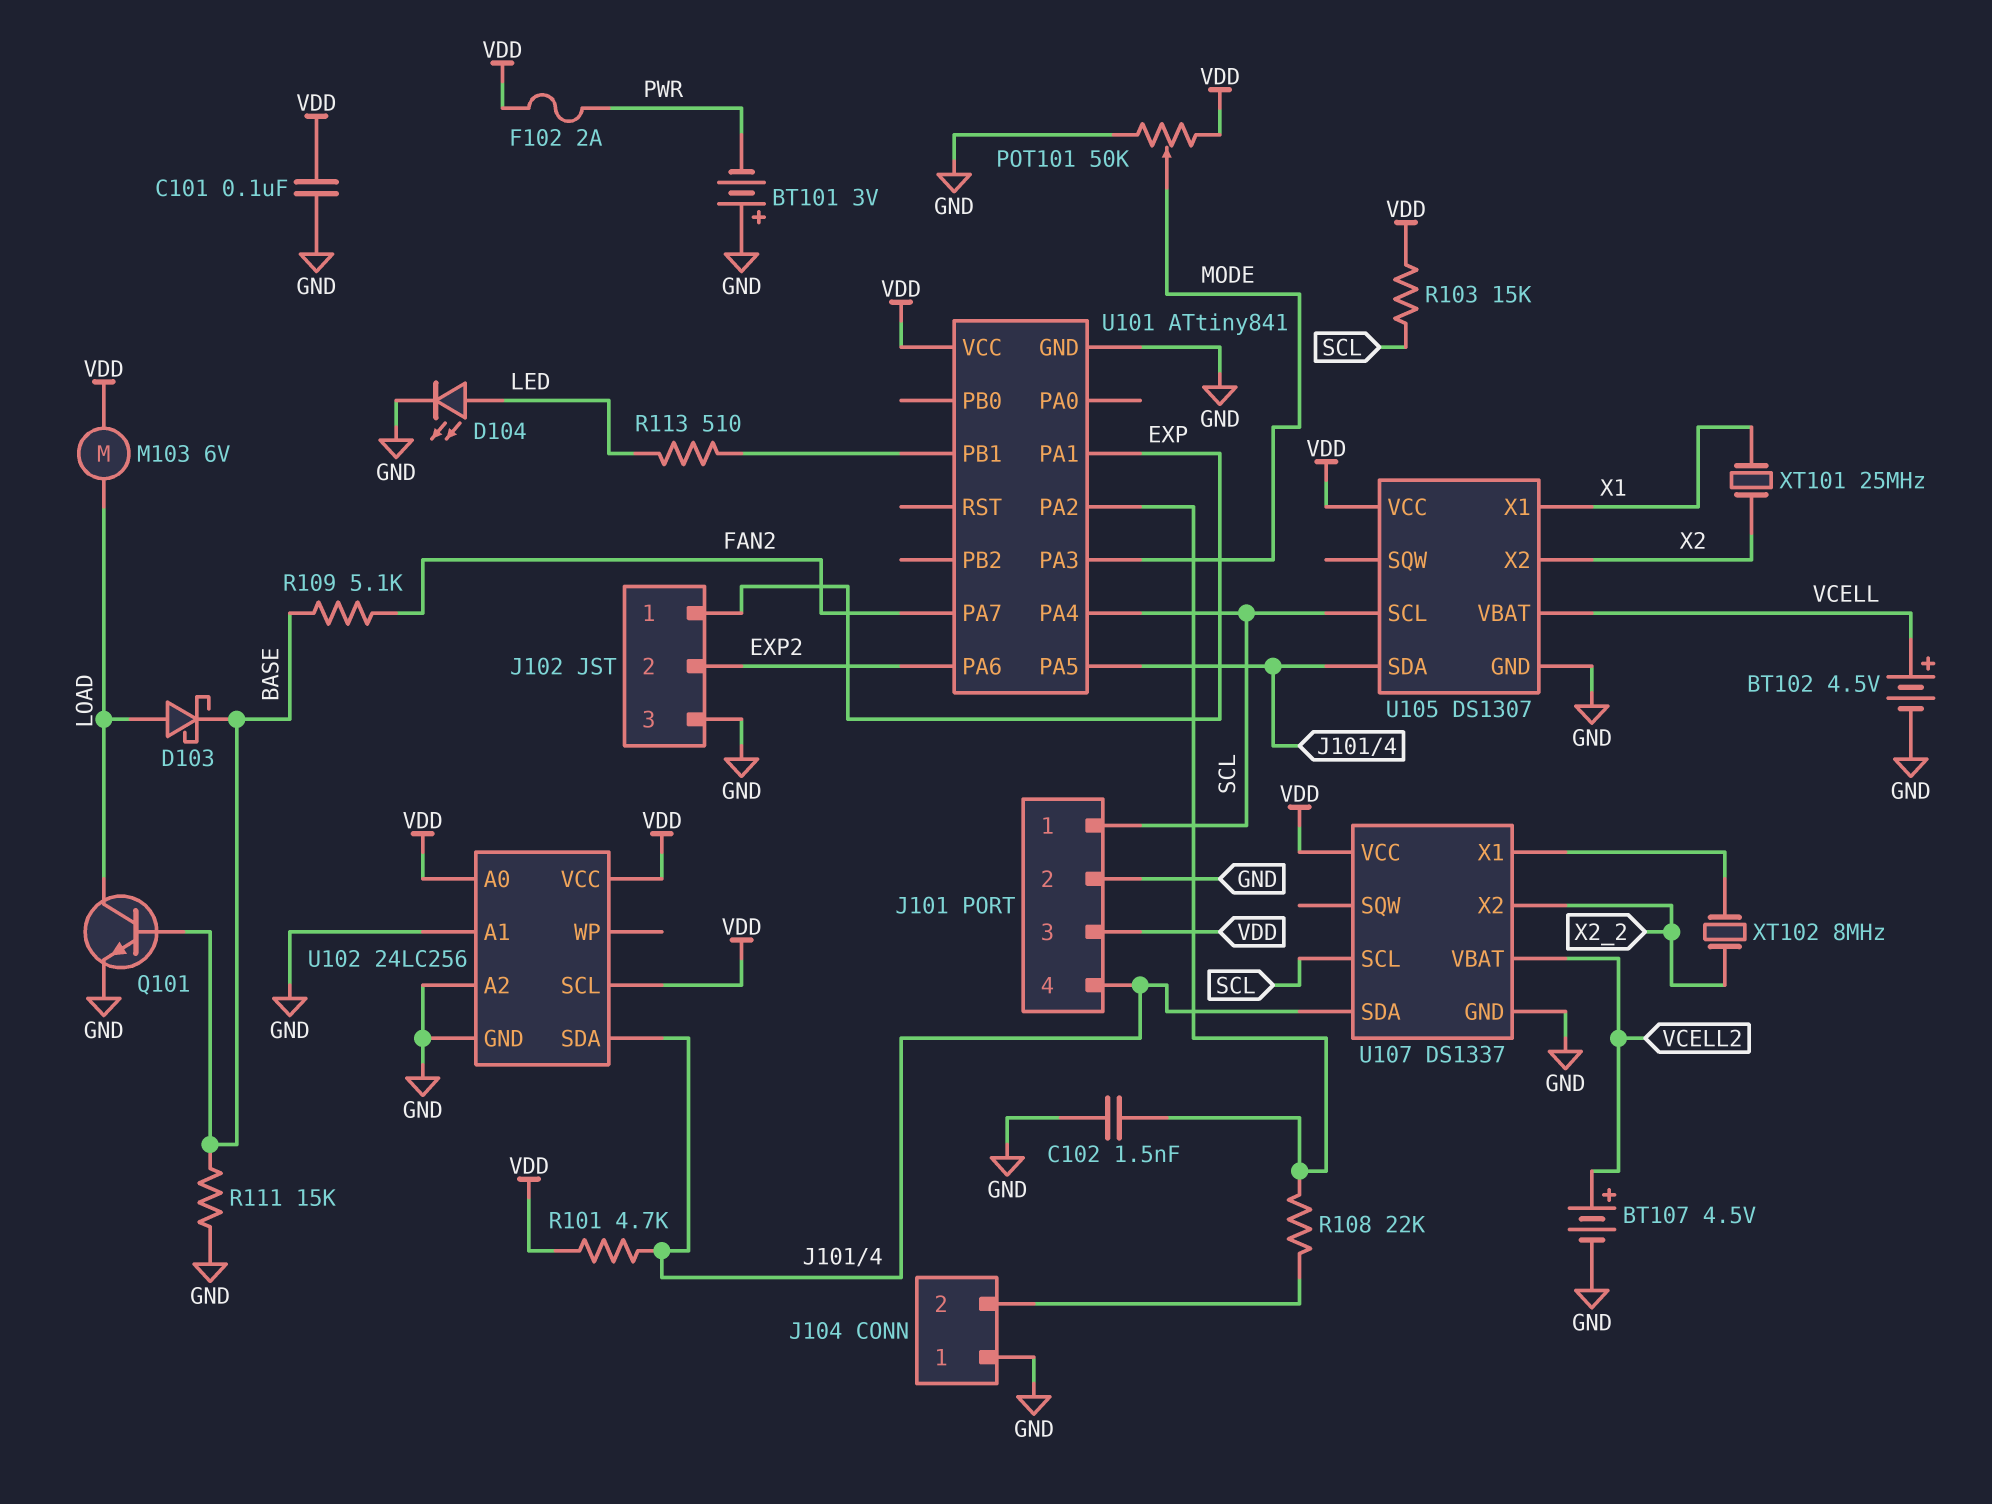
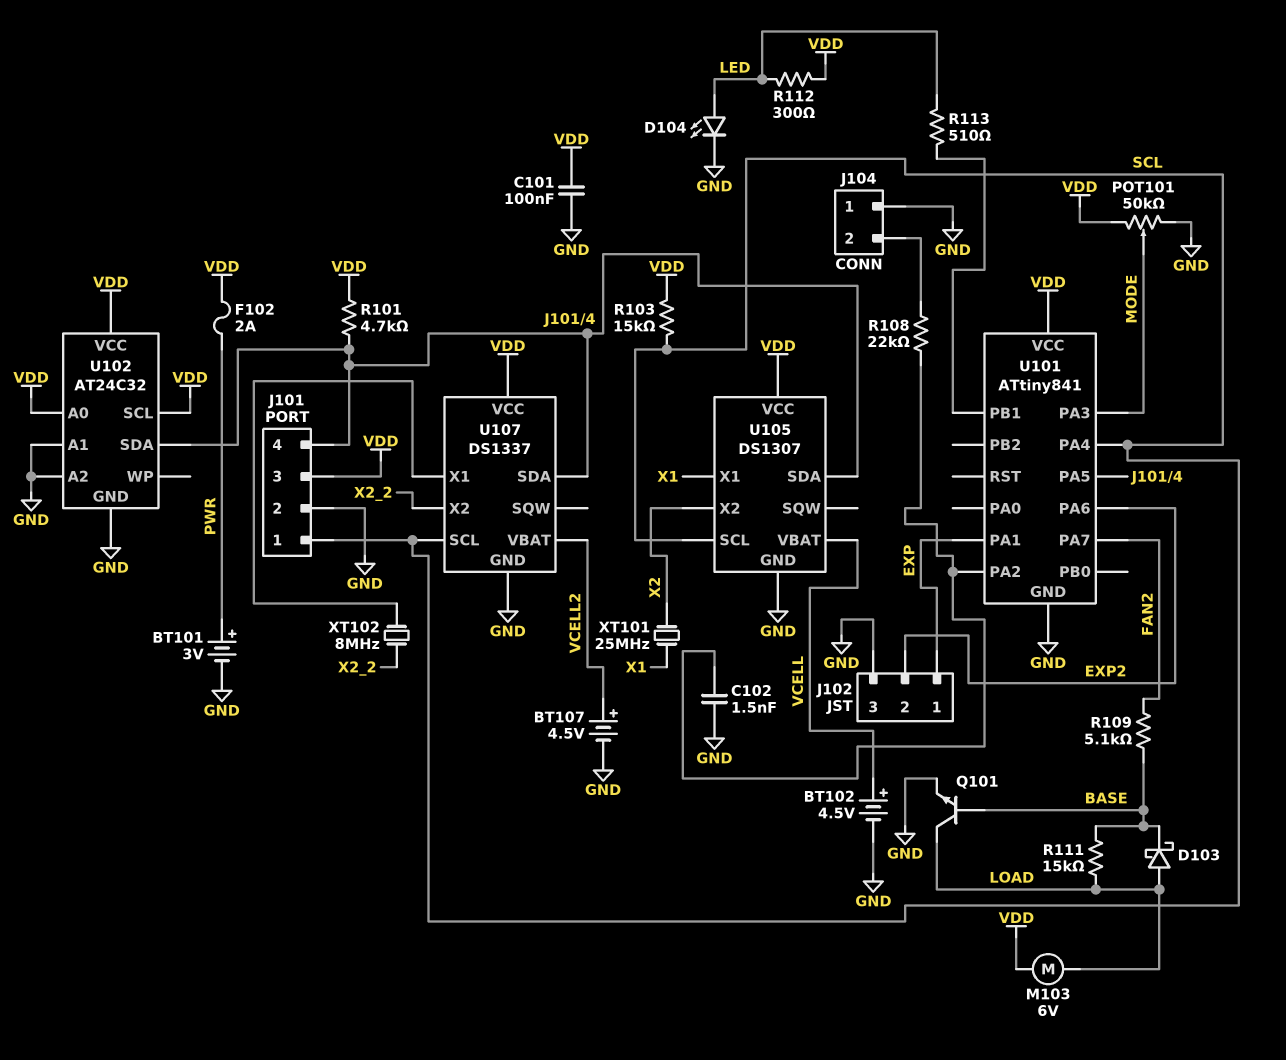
BT101: 3V (plus GND, minus PWR) -> 3V (plus PWR, minus GND)
R111: 15k (BASE, GND) -> 15k (BASE, LOAD)
R112: none -> 300 (LED, VDD)
U102: 24LC256 -> AT24C32

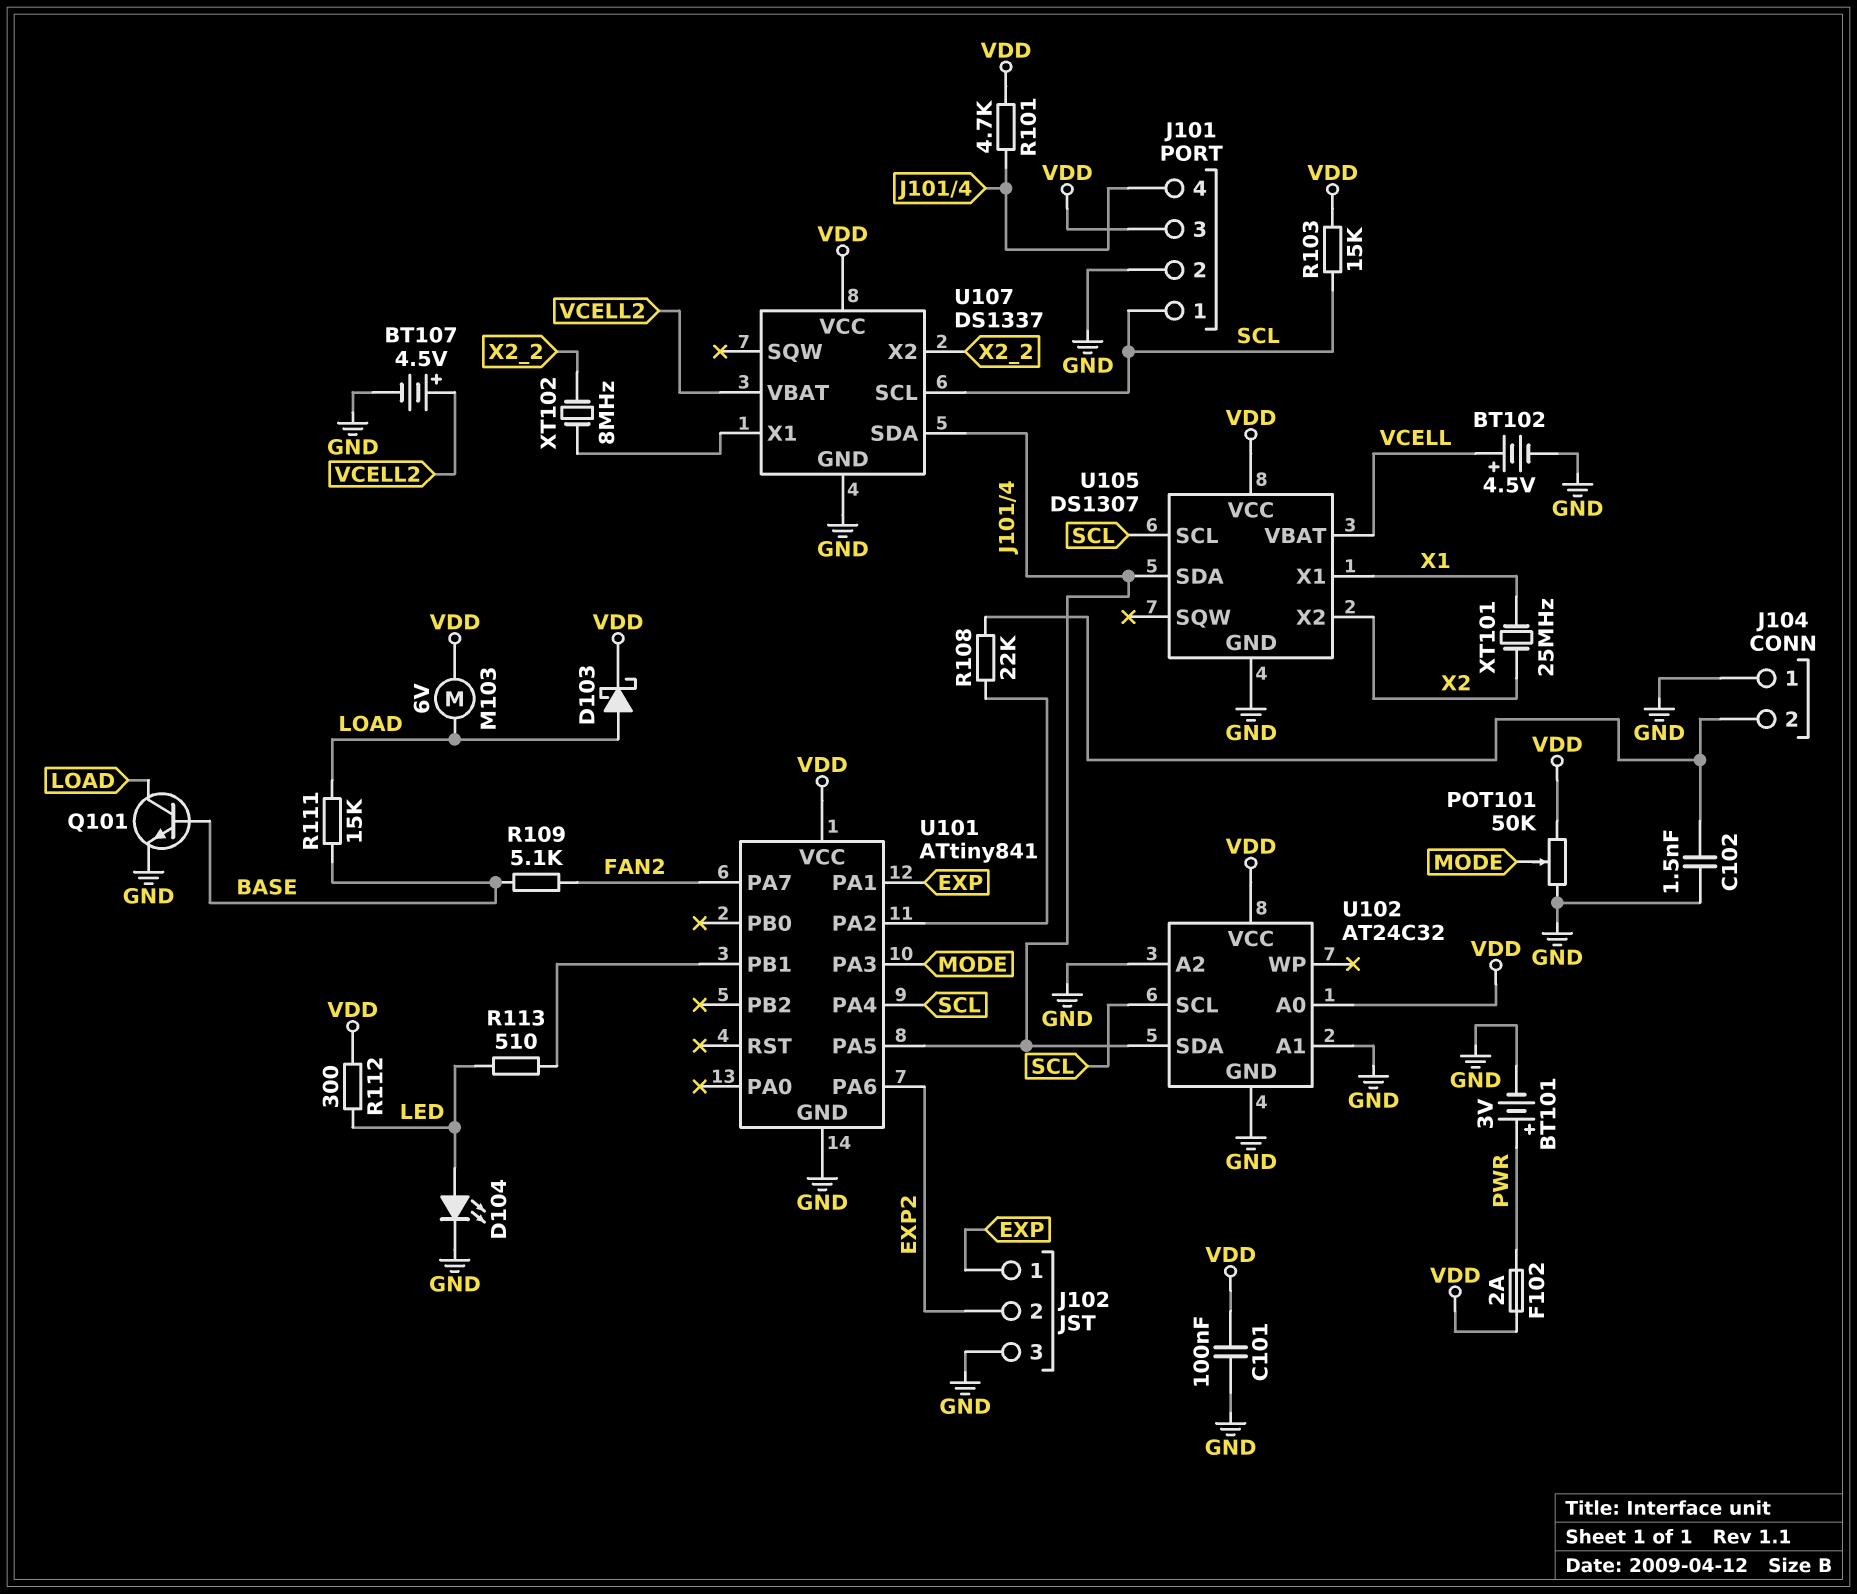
C102: 1.5nF (GND, U101/PA2) -> 1.5nF (GND, J104/2)
D103: schottky (A LOAD, K BASE) -> schottky (A LOAD, K VDD)
U102 pin SCL: VDD -> SCL

